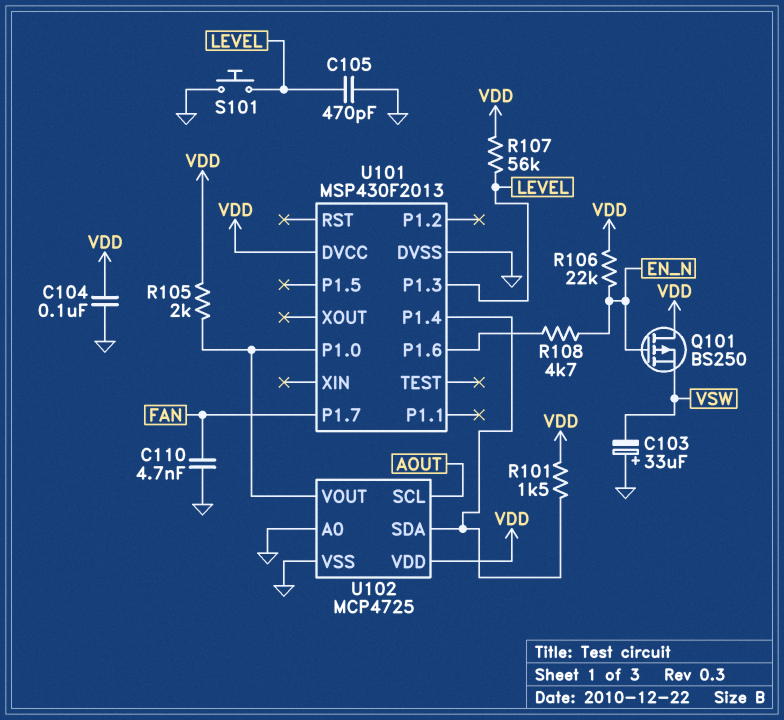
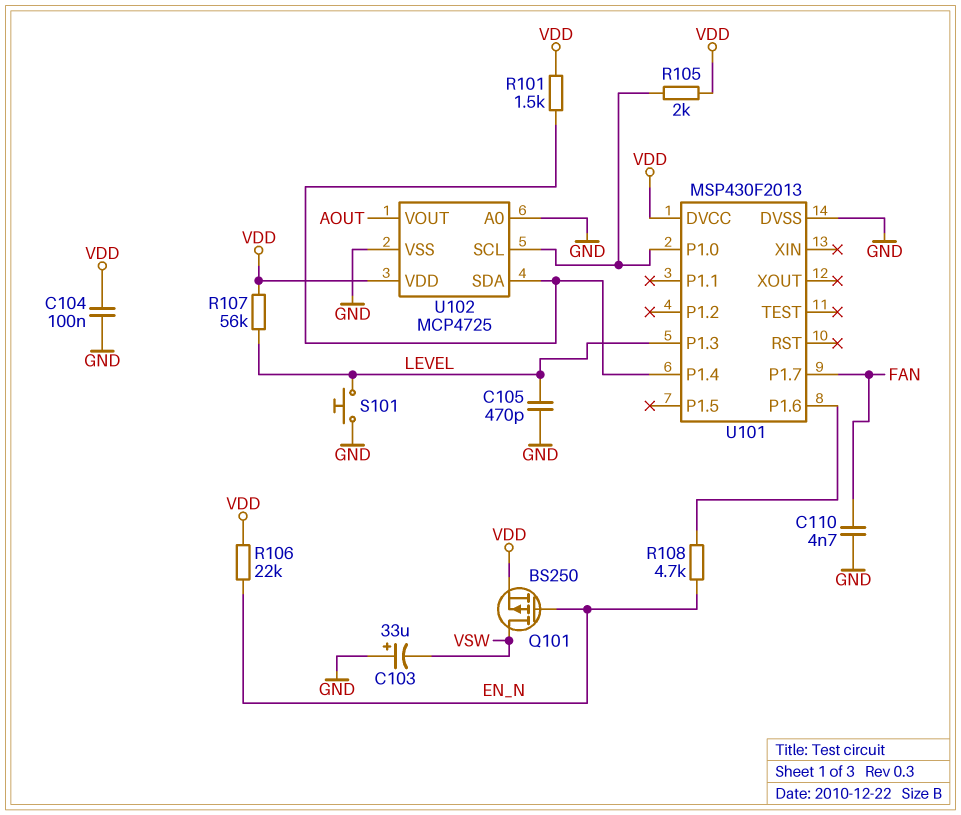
Q101: PMOS BS250 (G EN_N, D VDD, S VSW) -> PMOS BS250 (G EN_N, D VSW, S VDD)
U102 pin SCL: AOUT -> U101/P1.0
U102 pin VOUT: U101/P1.0 -> AOUT

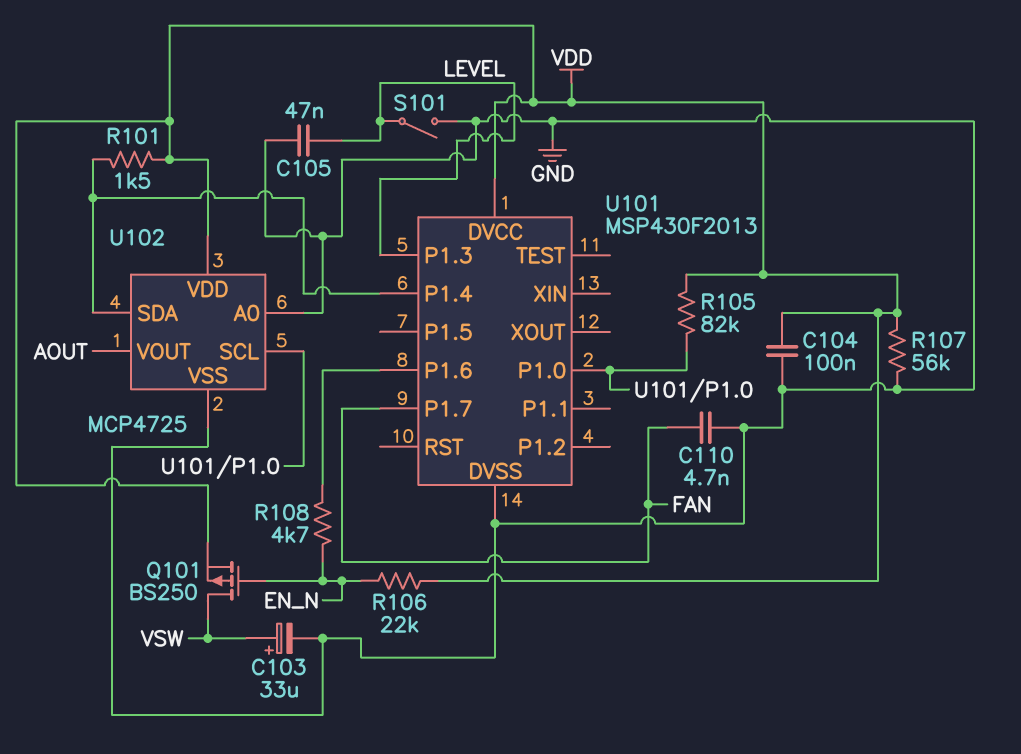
C103: 33uF (plus GND, minus VSW) -> 33uF (plus VSW, minus GND)
C105: 470pF (GND, LEVEL) -> 47nF (GND, LEVEL)
R105: 2k (U101/P1.0, VDD) -> 82k (U101/P1.0, VDD)
R107: 56k (LEVEL, VDD) -> 56k (GND, VDD)
S101: button (GND, LEVEL) -> switch (GND, LEVEL)

